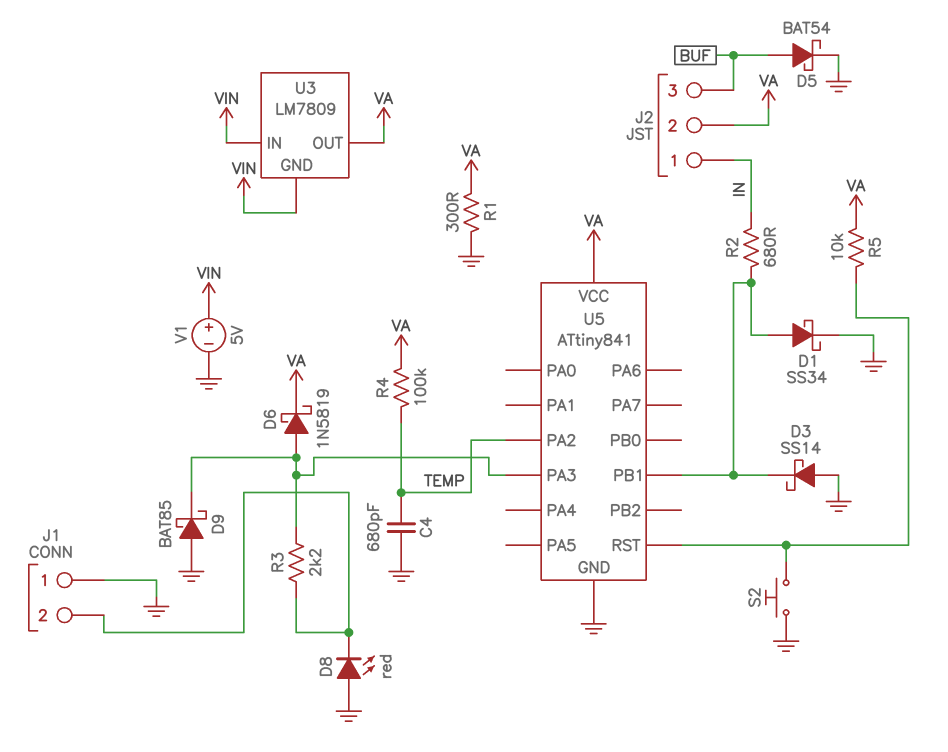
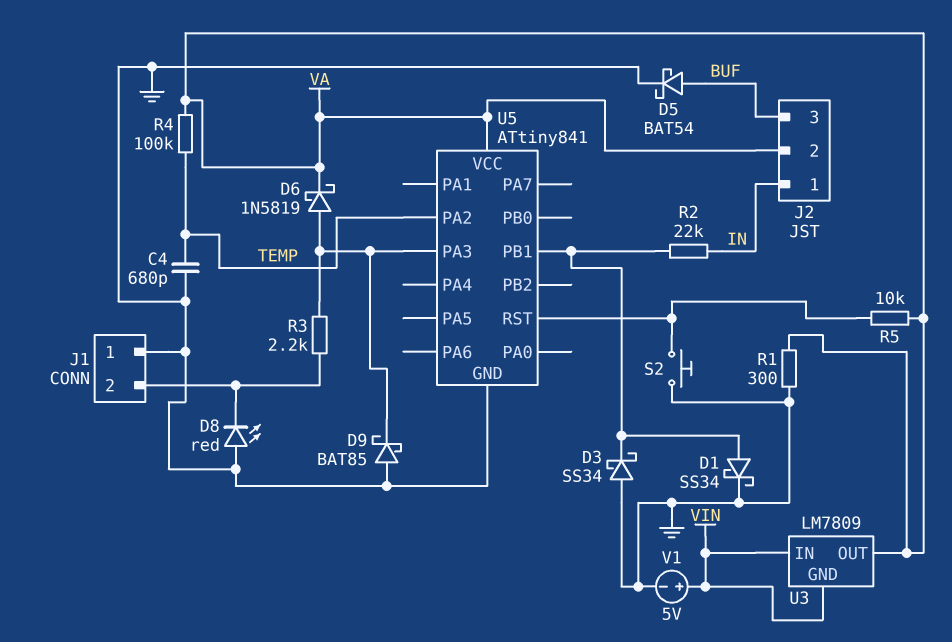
D3: schottky SS14 (A GND, K U5/PB1) -> schottky SS34 (A GND, K U5/PB1)
R2: 680 (IN, U5/PB1) -> 22k (IN, U5/PB1)

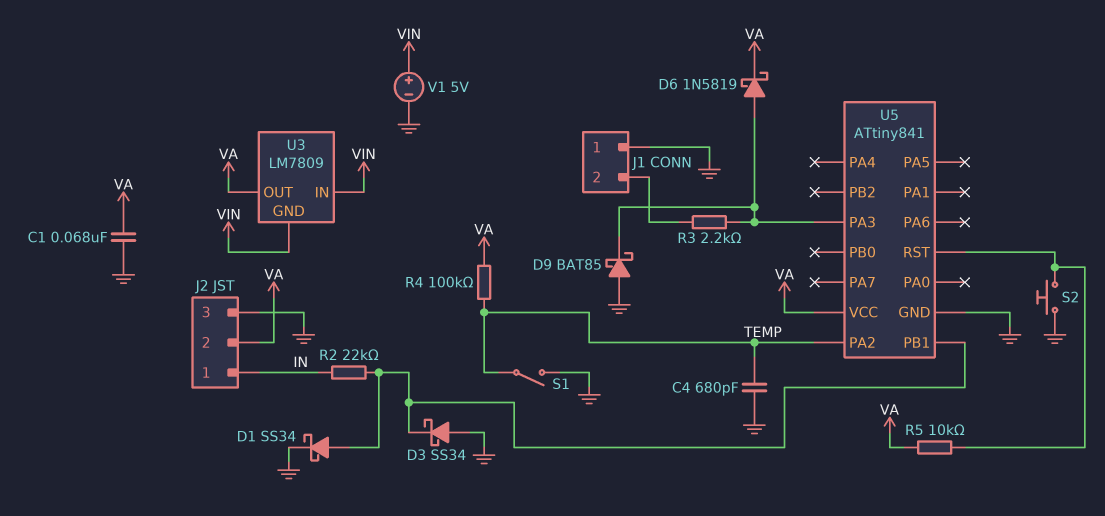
C1: none -> 68nF (GND, VA)
D5: schottky BAT54 (A BUF, K GND) -> none
D8: LED red (A GND, K J1/2) -> none
J2 pin 3: BUF -> GND
R1: 300 (GND, VA) -> none
S1: none -> switch (GND, TEMP)

